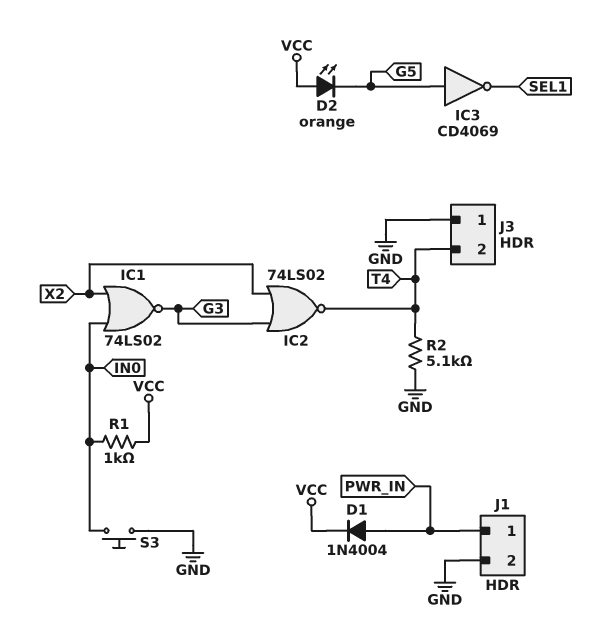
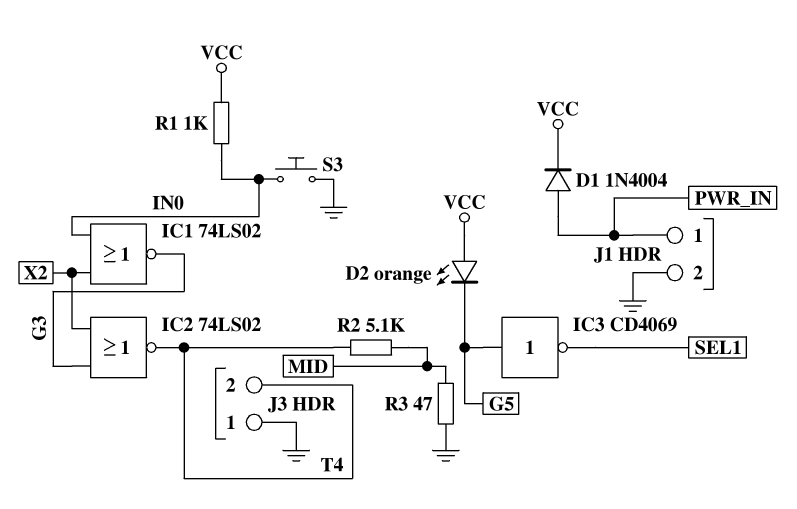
R2: 5.1k (GND, T4) -> 5.1k (MID, T4)
R3: none -> 47 (GND, MID)

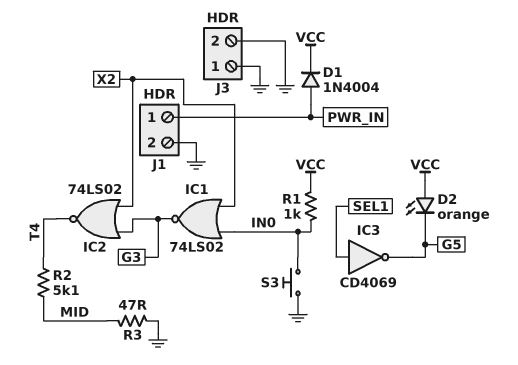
IC3: NOT CD4069 (in G5, out SEL1) -> NOT CD4069 (in SEL1, out G5)
J3 pin 2: T4 -> GND

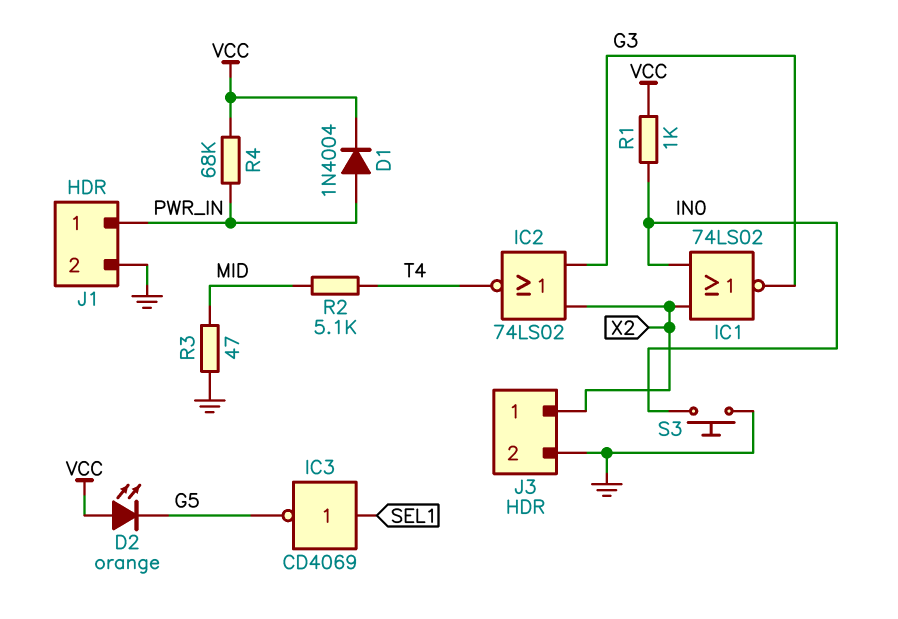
J3 pin 1: GND -> X2
R4: none -> 68k (PWR_IN, VCC)

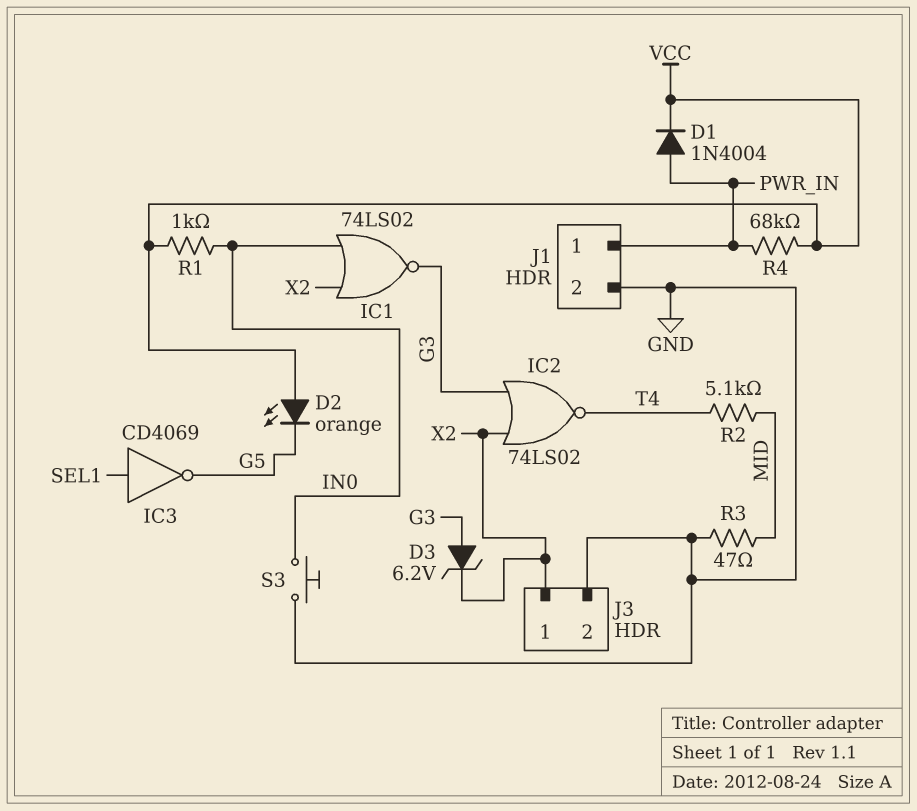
D3: none -> zener 6.2V (A G3, K X2)

